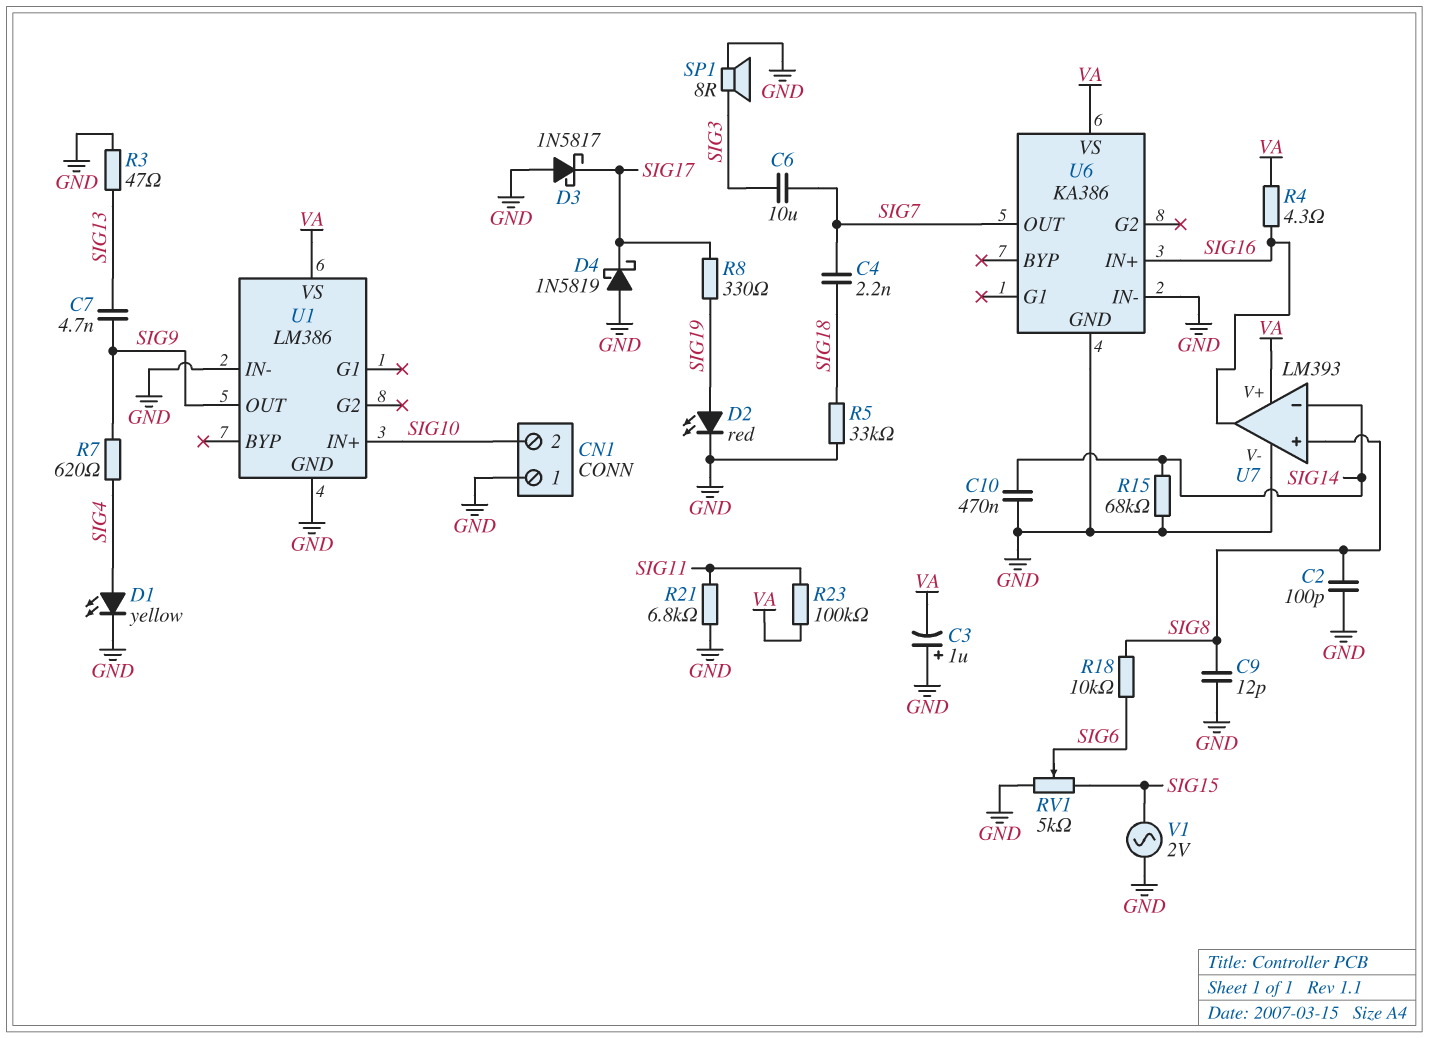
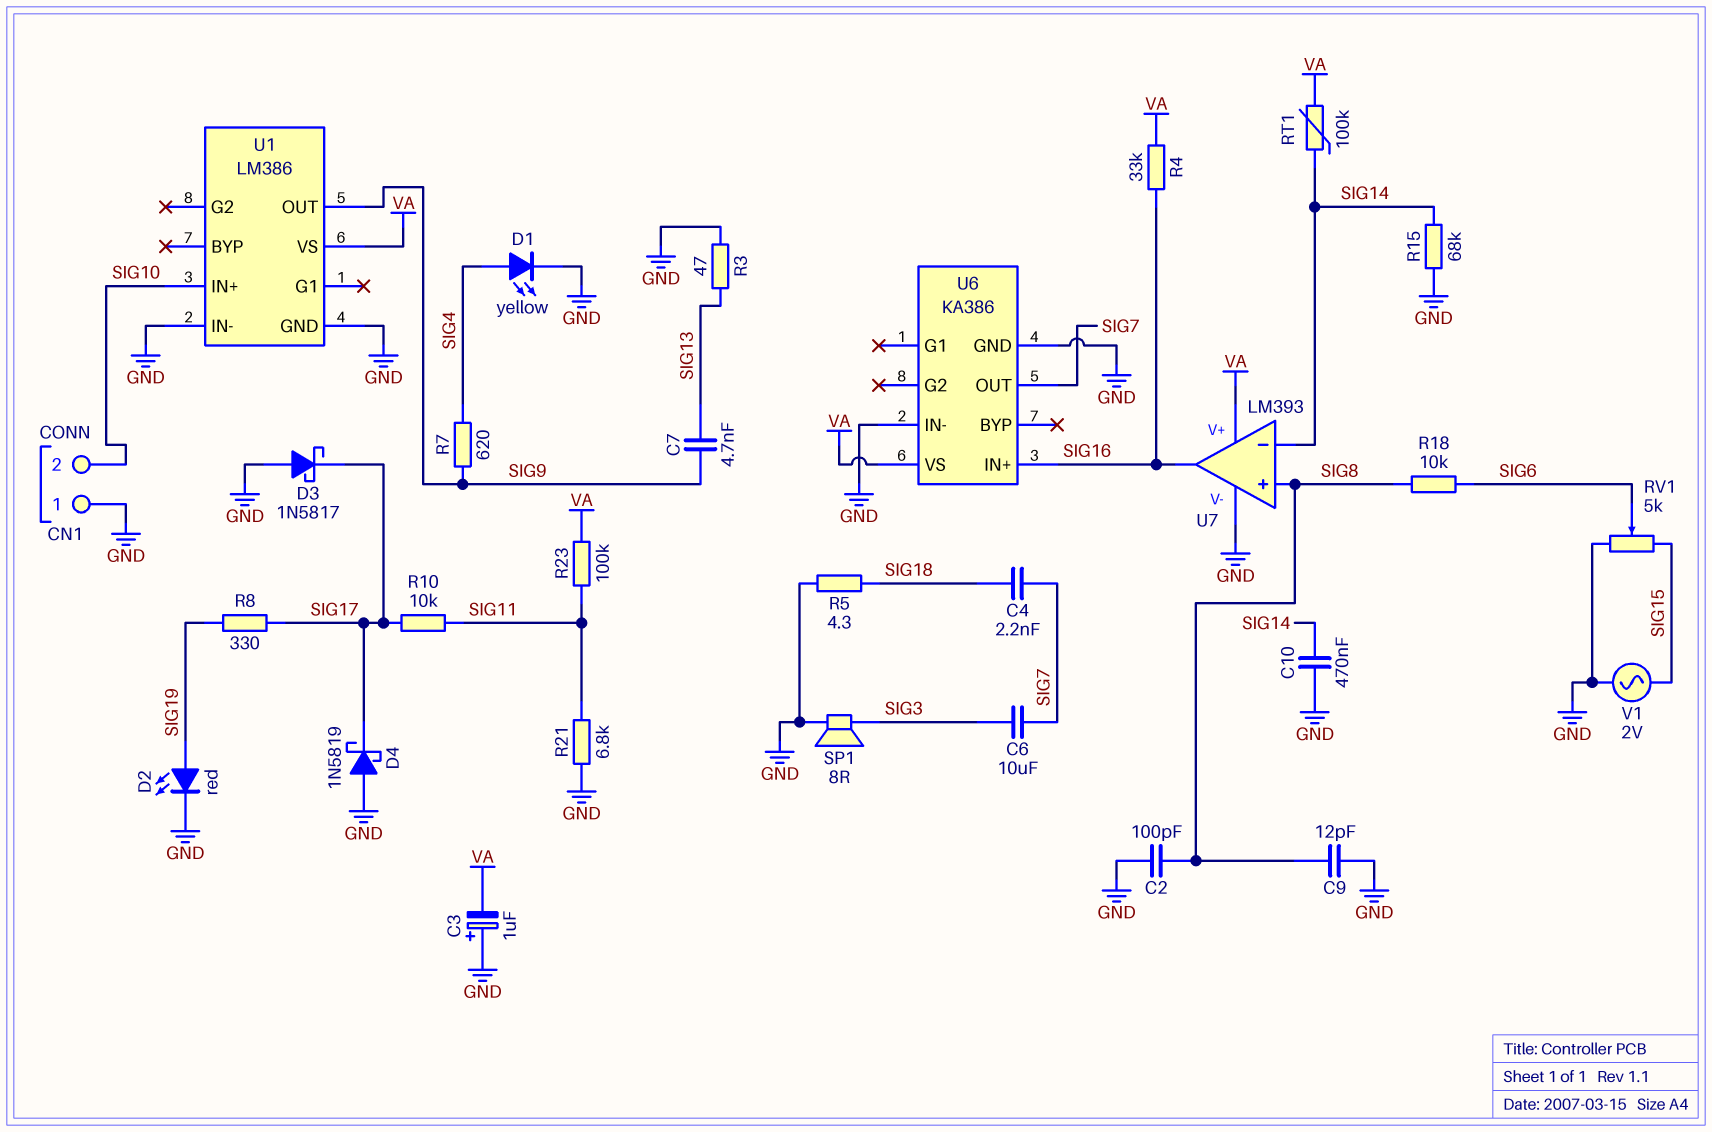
R4: 4.3 (SIG16, VA) -> 33k (SIG16, VA)
R5: 33k (GND, SIG18) -> 4.3 (GND, SIG18)
R10: none -> 10k (SIG11, SIG17)
RT1: none -> 100k (SIG14, VA)

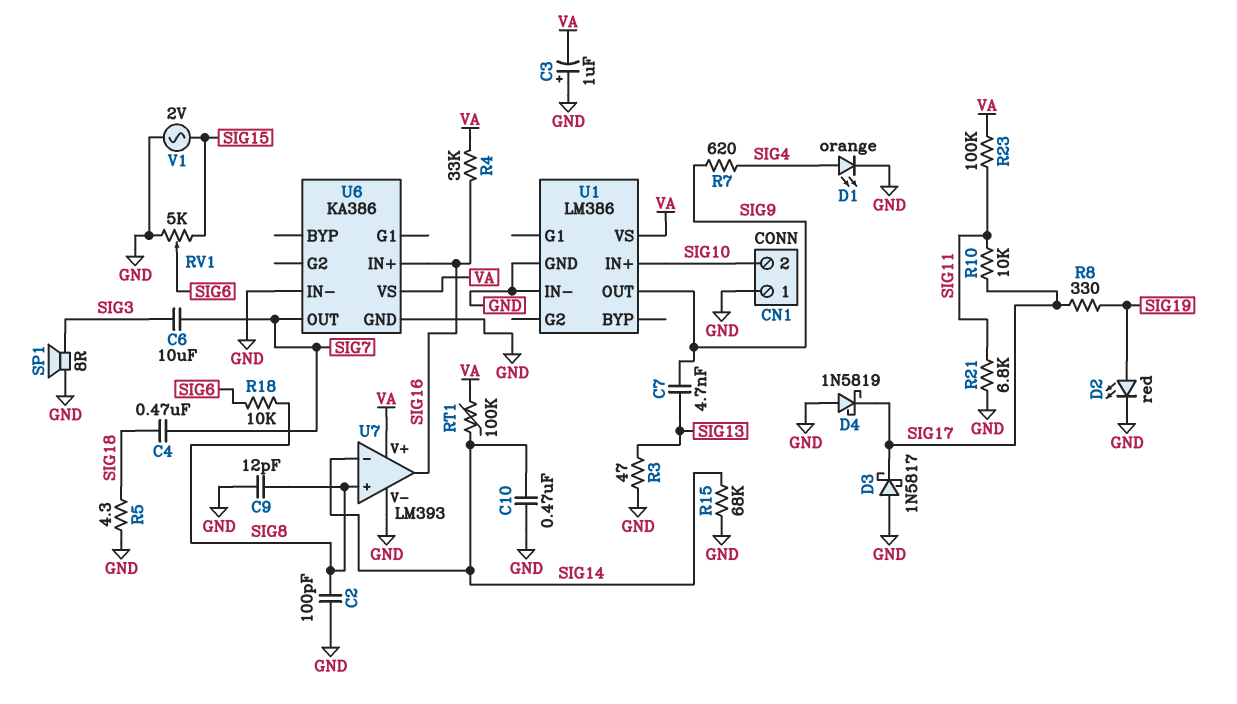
C4: 2.2nF (SIG7, SIG18) -> 470nF (SIG7, SIG18)
D1: LED yellow (A SIG4, K GND) -> LED orange (A SIG4, K GND)

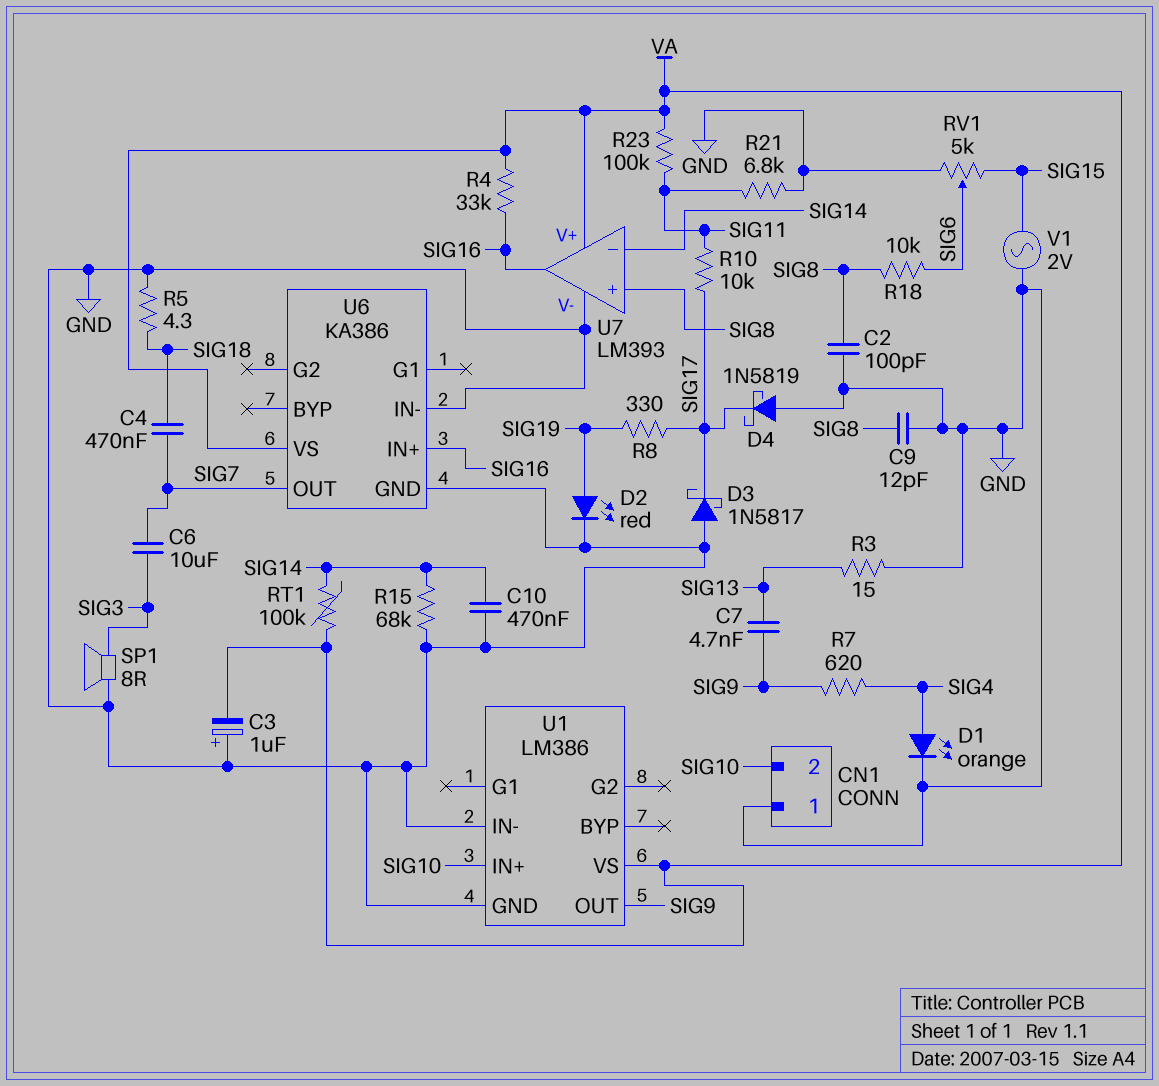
R3: 47 (GND, SIG13) -> 15 (GND, SIG13)

